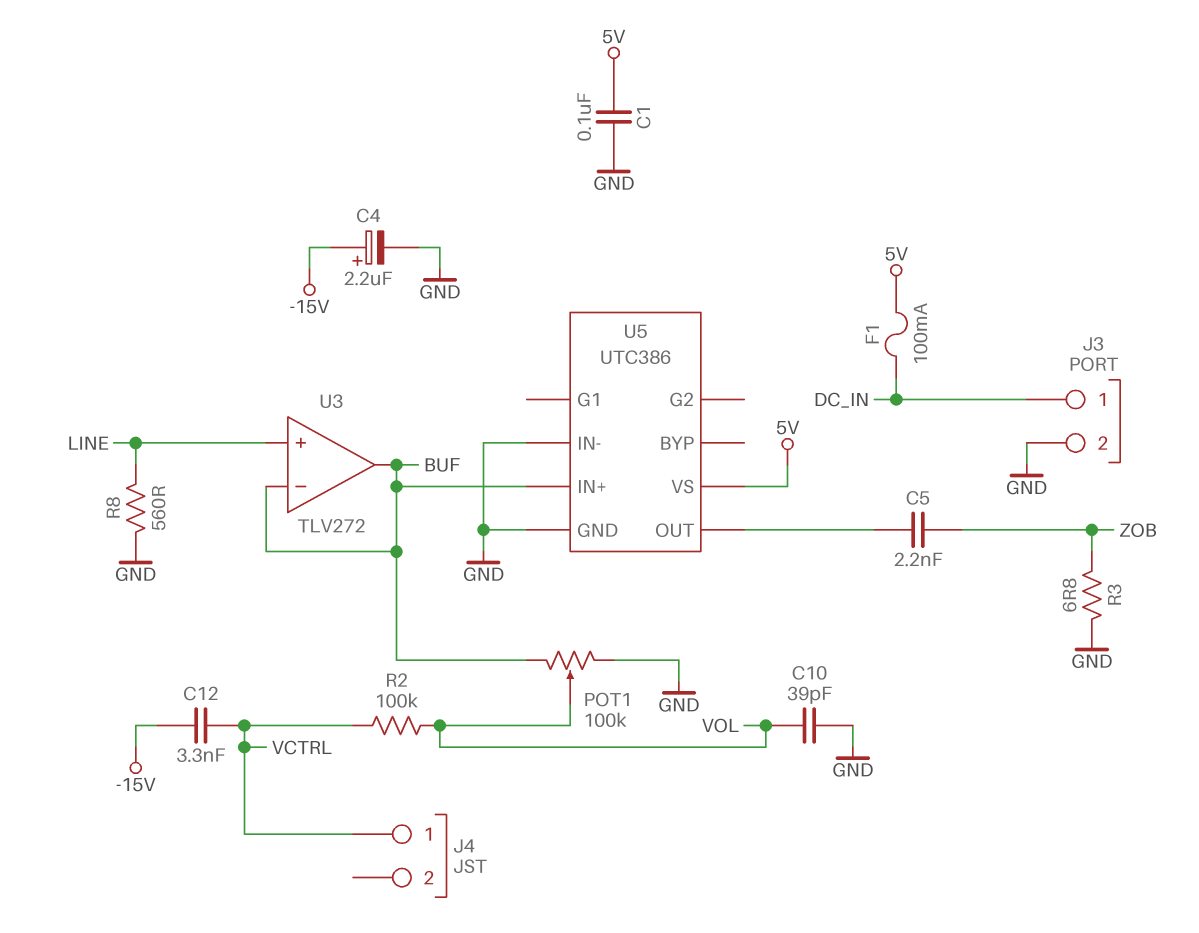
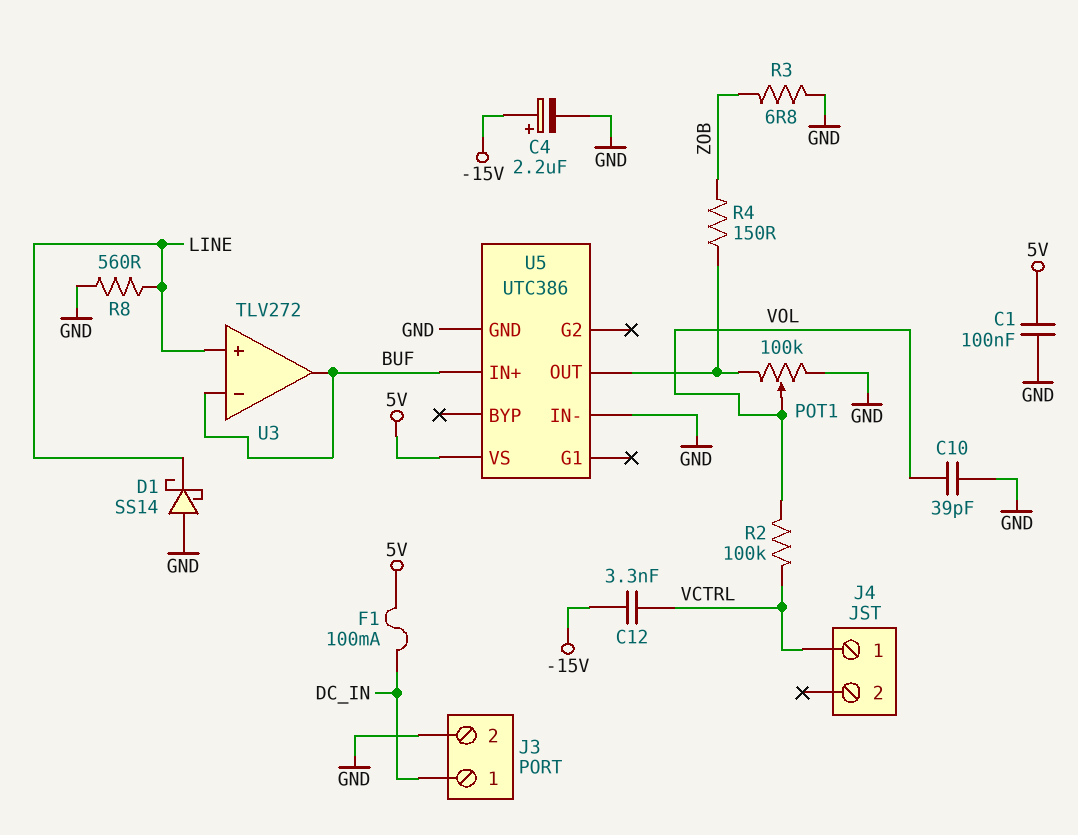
C5: 2.2nF (U5/OUT, ZOB) -> none
D1: none -> schottky SS14 (A GND, K LINE)
POT1: 100k (BUF, GND, wiper VOL) -> 100k (GND, U5/OUT, wiper VOL)
R4: none -> 150 (U5/OUT, ZOB)

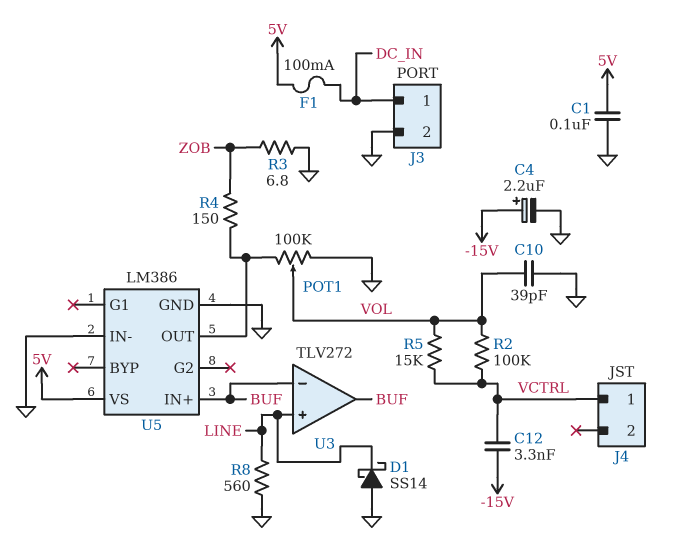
R5: none -> 15k (VCTRL, VOL)
U5: UTC386 -> LM386

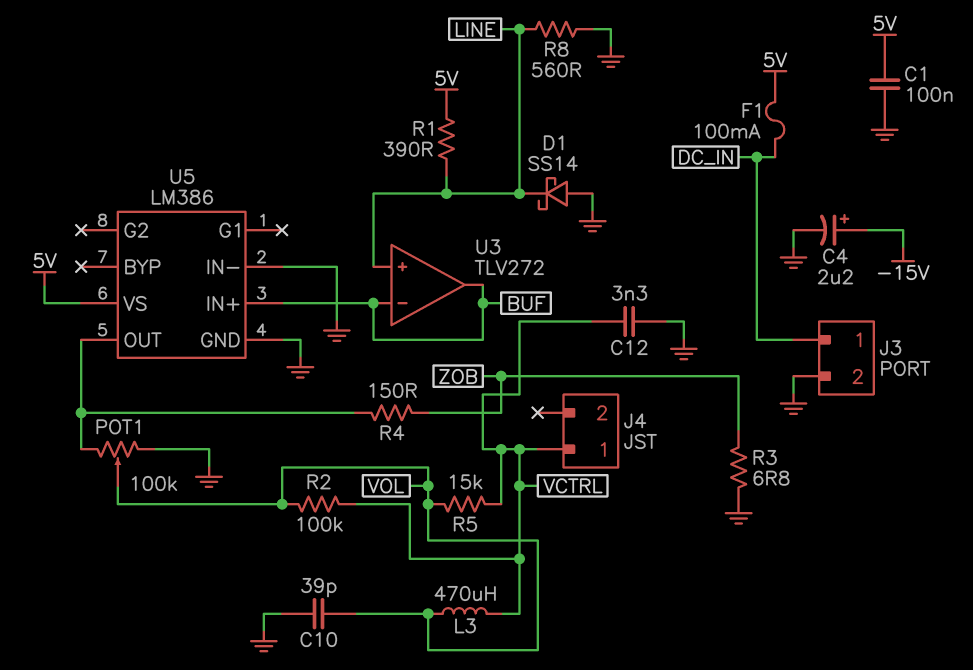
C12: 3.3nF (-15V, VCTRL) -> 3.3nF (GND, VCTRL)
L3: none -> 470uH (VCTRL, VOL)
R1: none -> 390 (5V, LINE)

